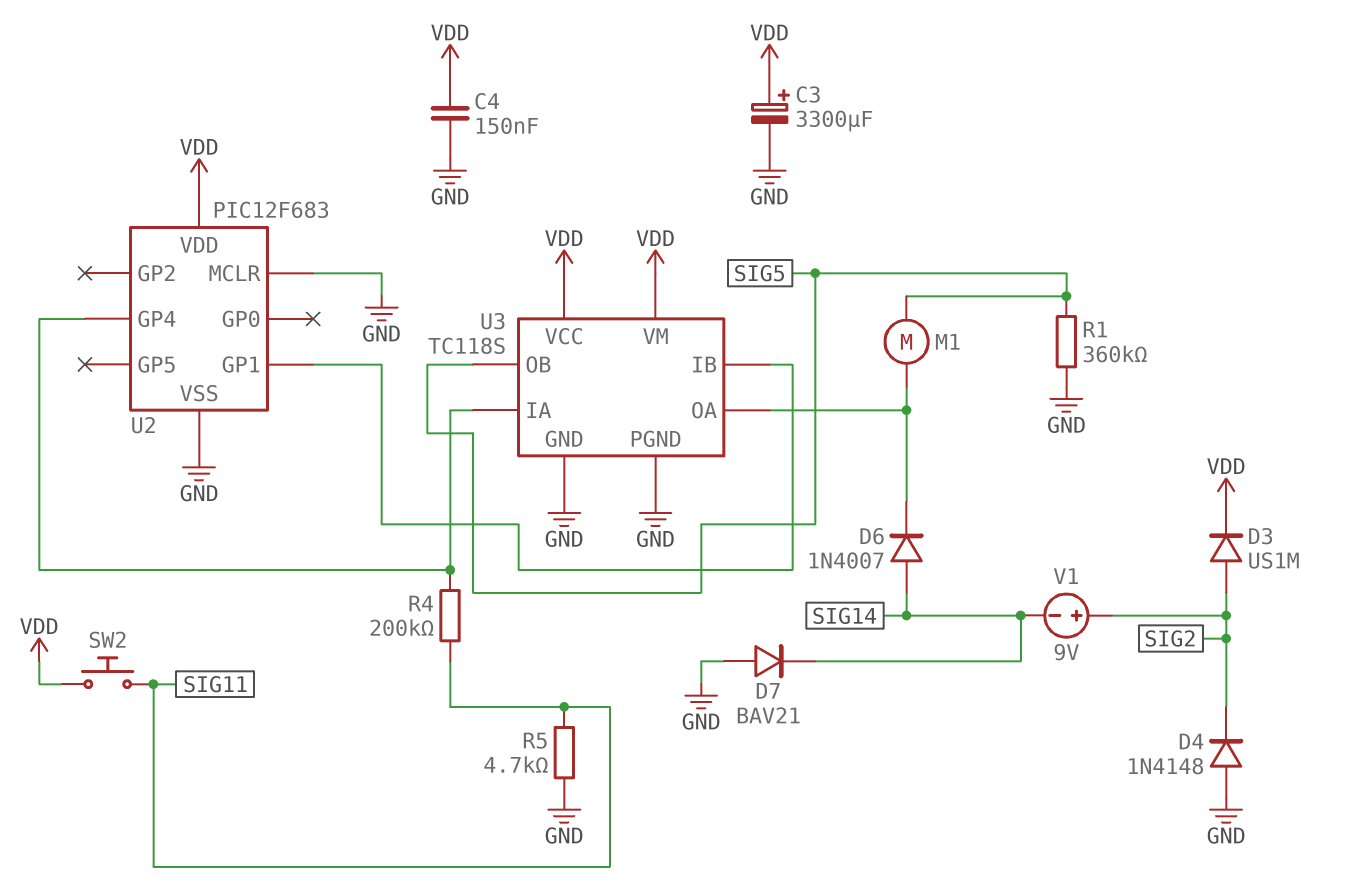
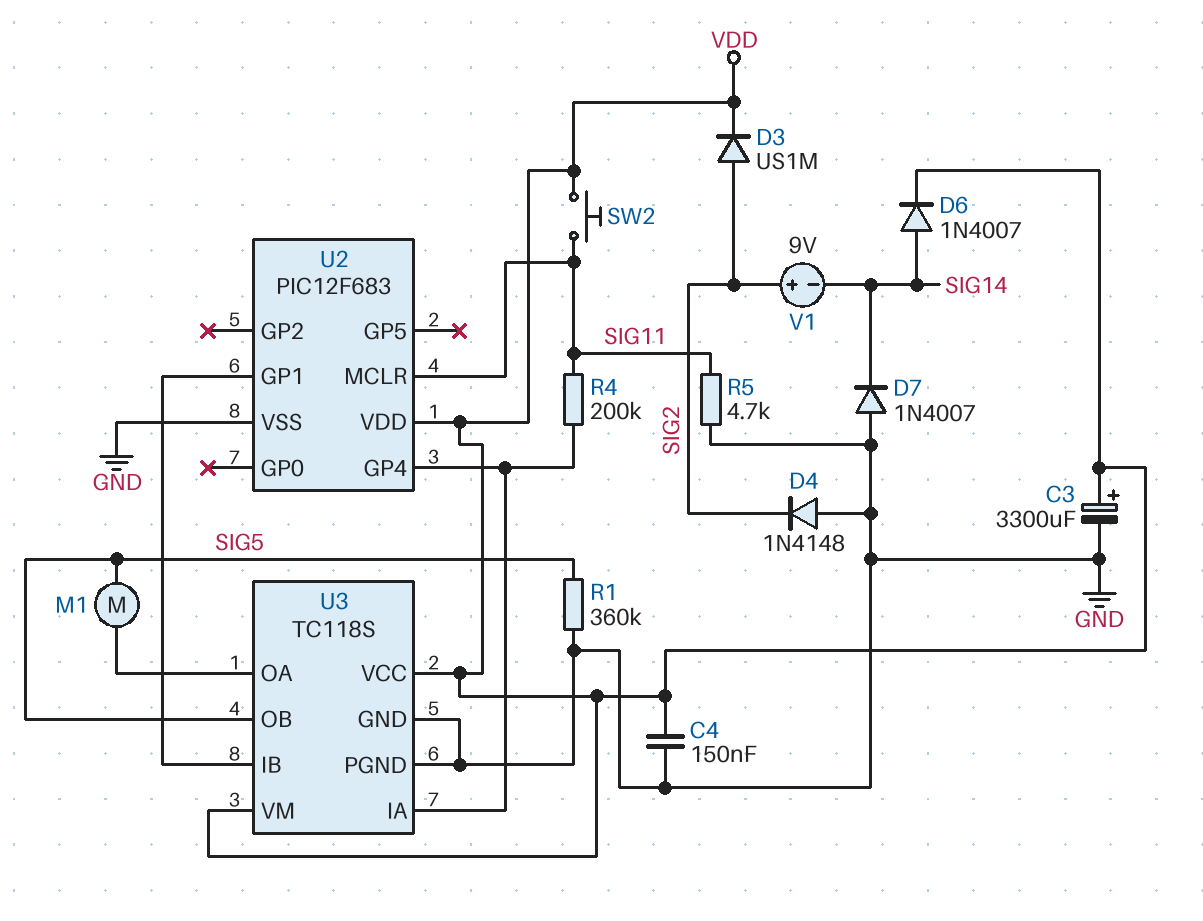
D6: diode 1N4007 (A SIG14, K U3/OA) -> diode 1N4007 (A SIG14, K VDD)
D7: diode BAV21 (A GND, K SIG14) -> diode 1N4007 (A GND, K SIG14)
U2 pin MCLR: GND -> SIG11

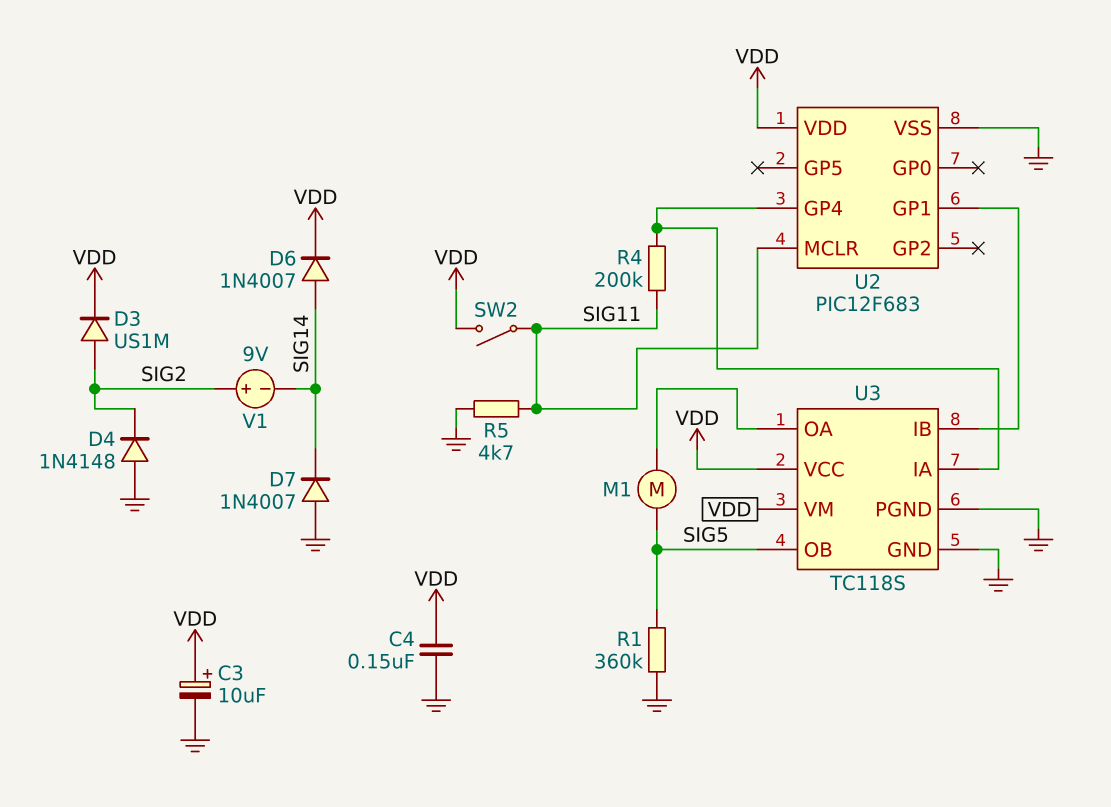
C3: 3300uF (plus VDD, minus GND) -> 10uF (plus VDD, minus GND)
SW2: button (SIG11, VDD) -> switch (SIG11, VDD)

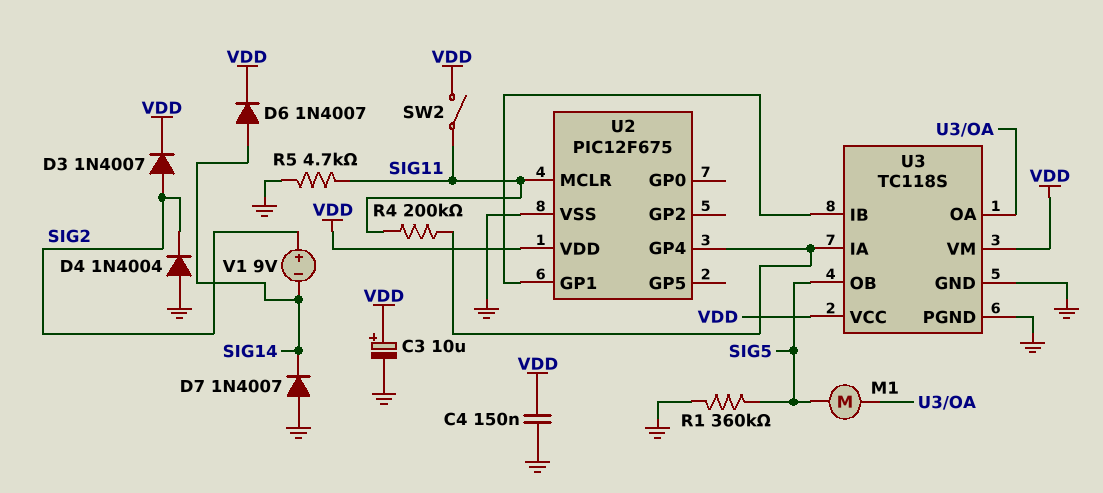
D3: diode US1M (A SIG2, K VDD) -> diode 1N4007 (A SIG2, K VDD)
D4: diode 1N4148 (A GND, K SIG2) -> diode 1N4004 (A GND, K SIG2)
U2: PIC12F683 -> PIC12F675

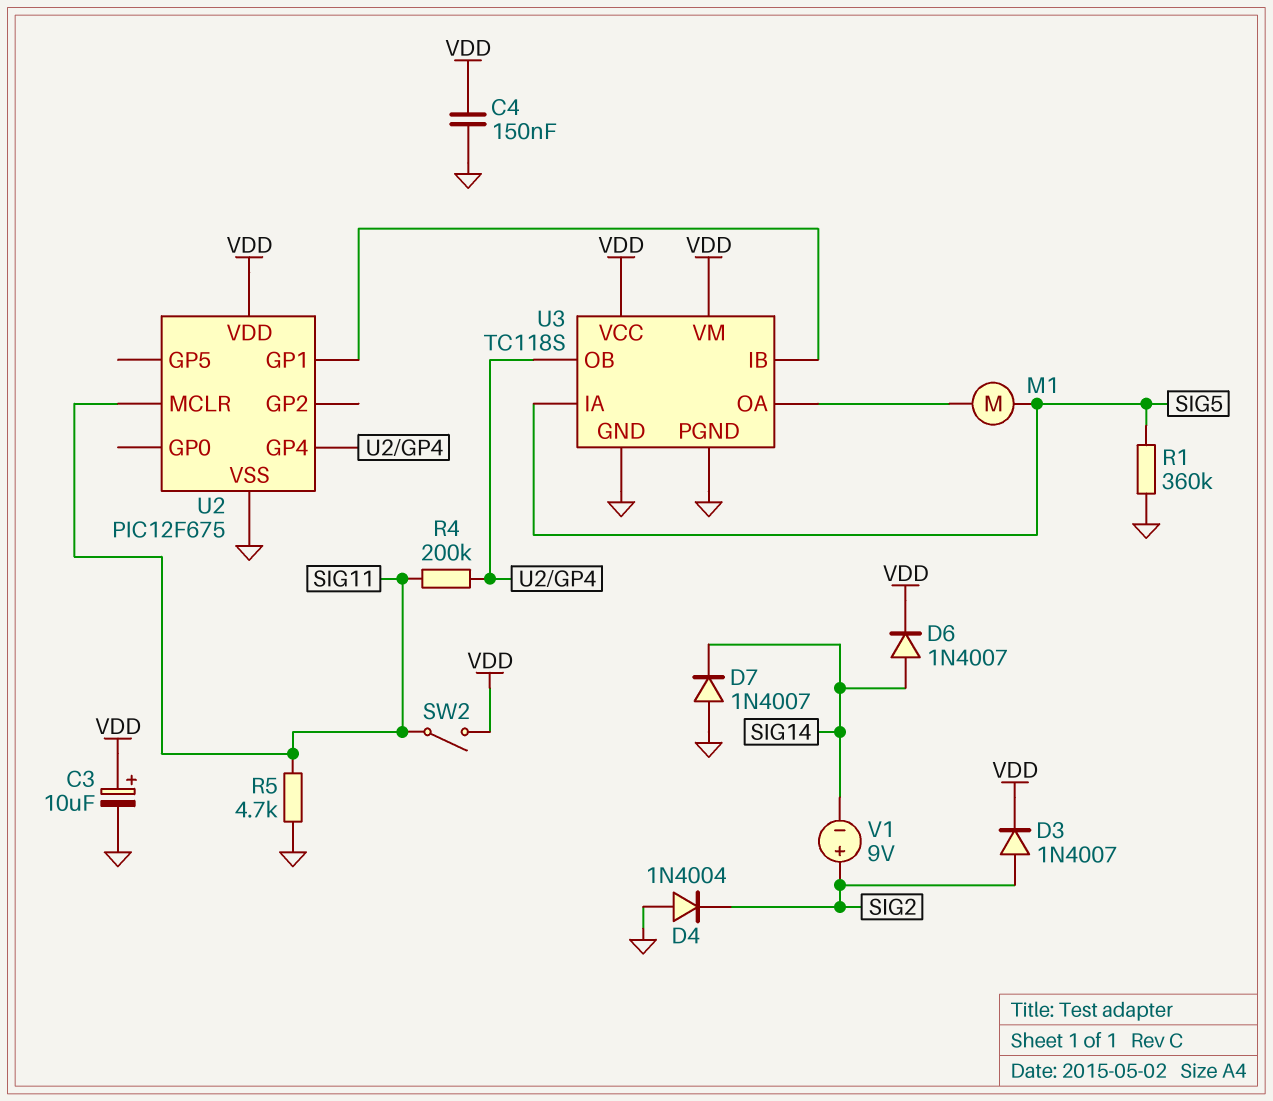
U3 pin IA: U2/GP4 -> SIG5
U3 pin OB: SIG5 -> U2/GP4

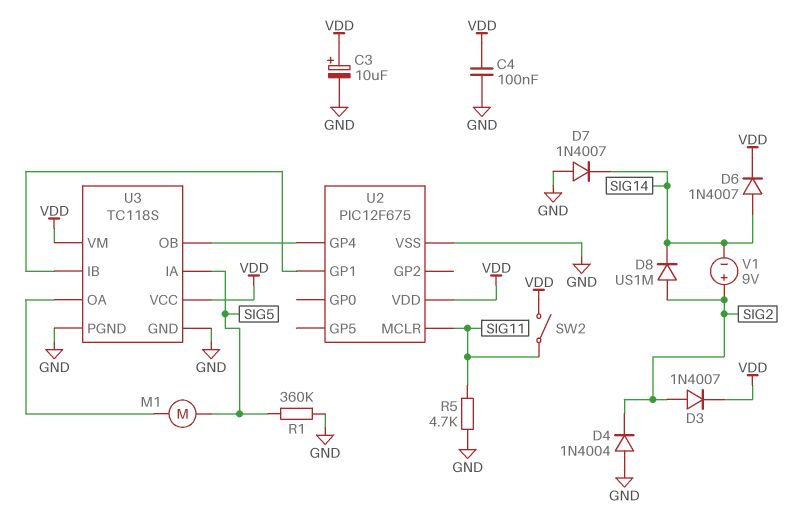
C4: 150nF (GND, VDD) -> 100nF (GND, VDD)
D8: none -> diode US1M (A SIG2, K SIG14)
R4: 200k (SIG11, U2/GP4) -> none

